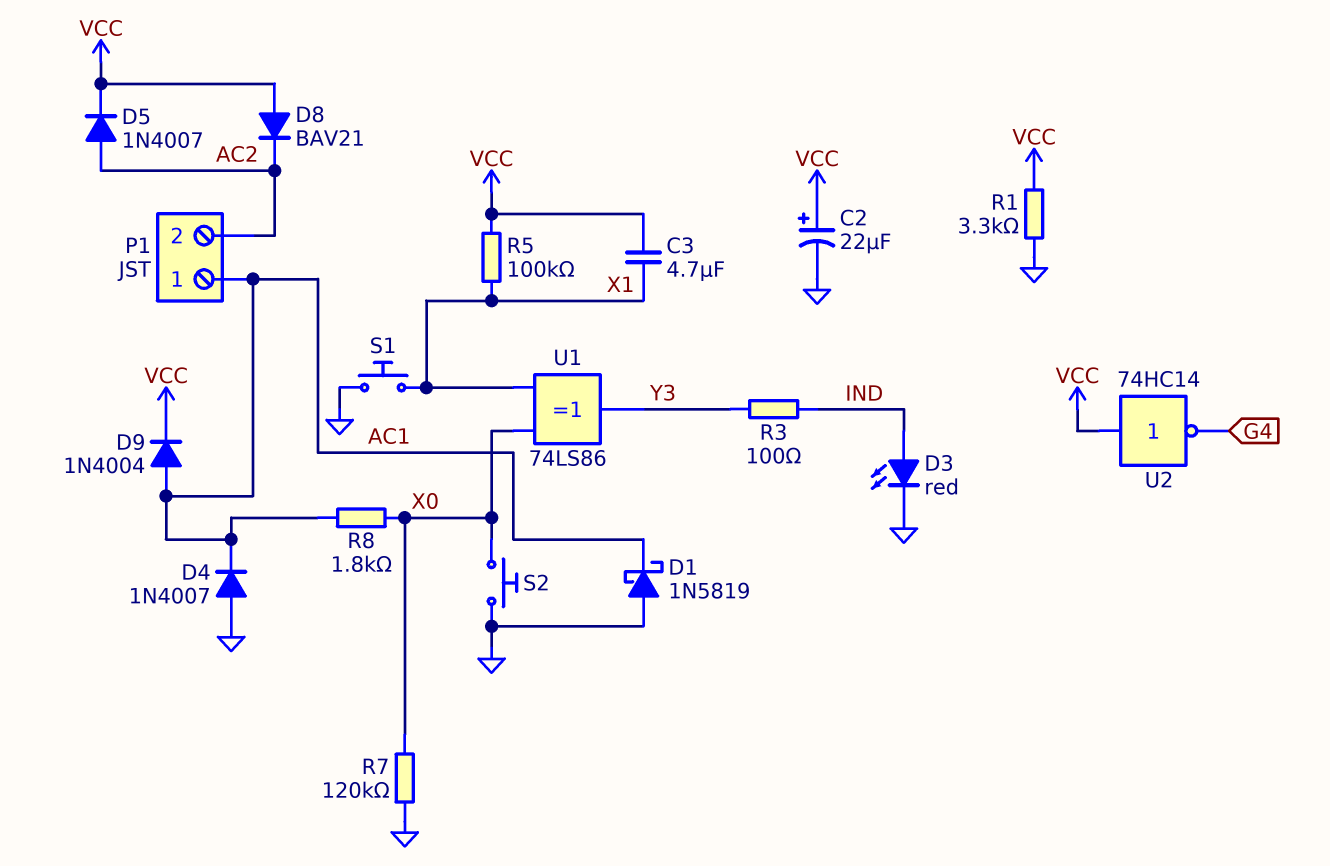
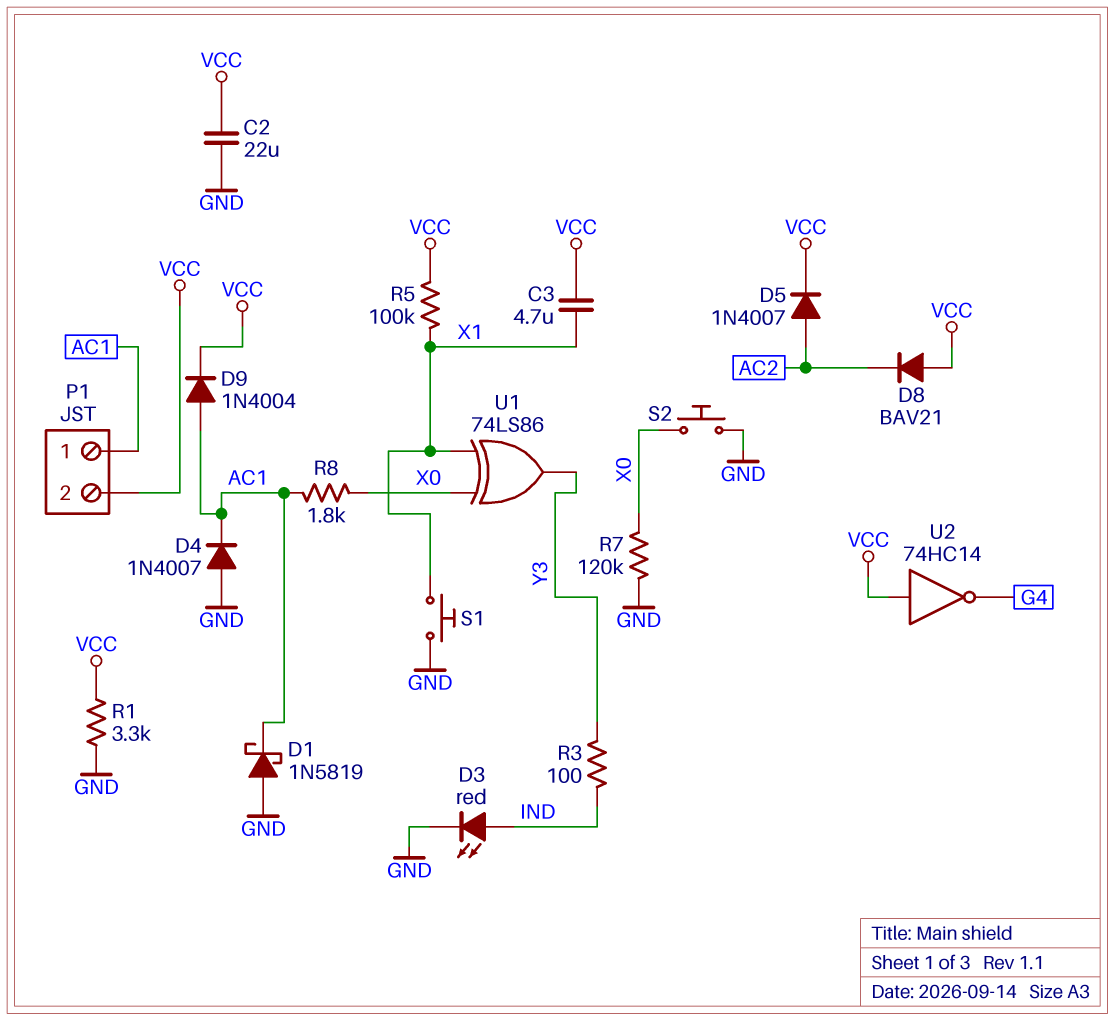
C2: 22uF (plus VCC, minus GND) -> 22uF (GND, VCC)
P1 pin 2: AC2 -> VCC

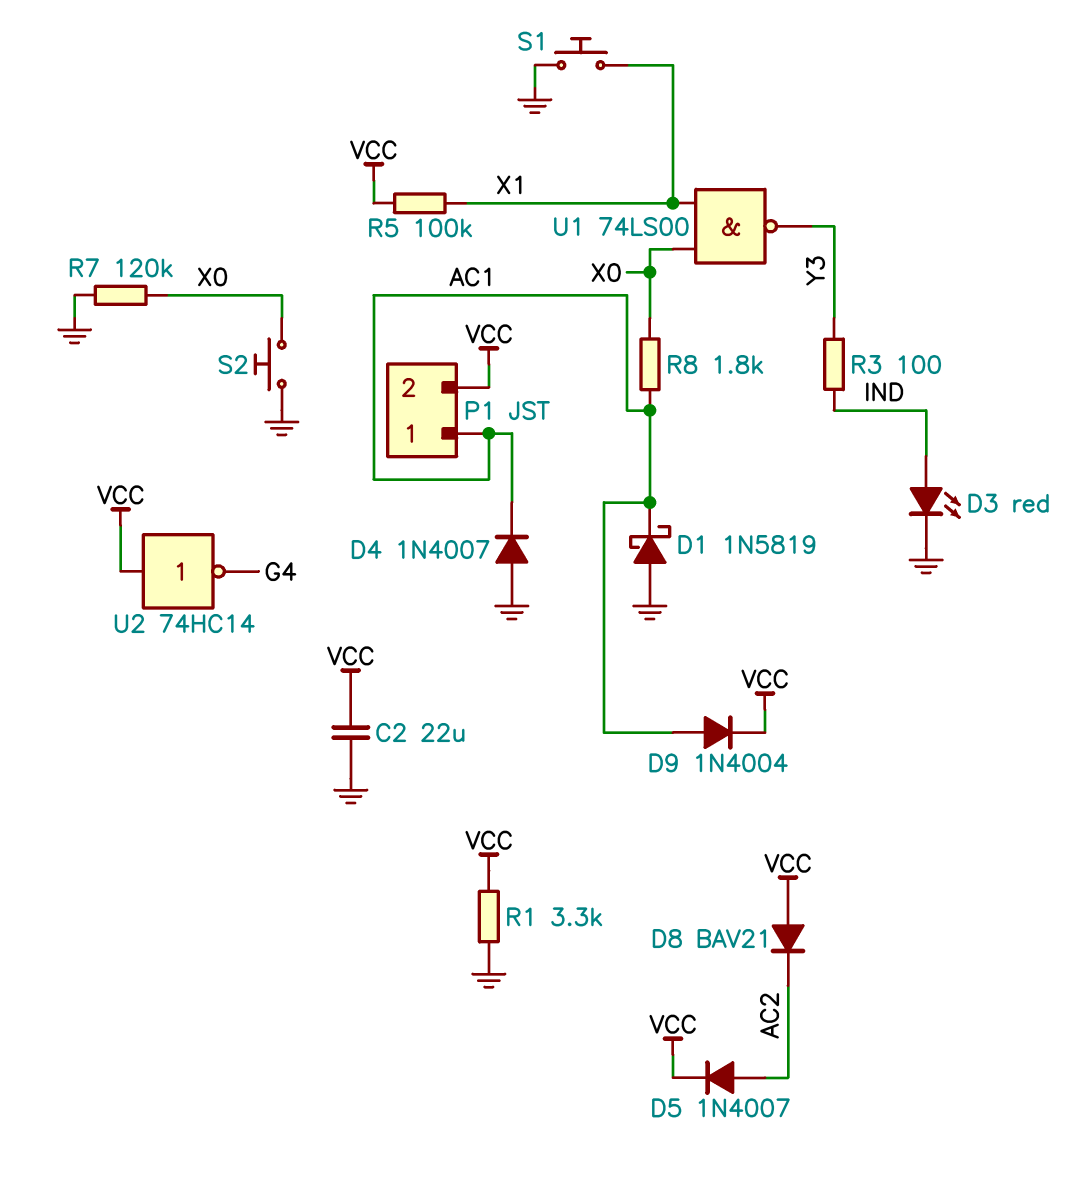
C3: 4.7uF (VCC, X1) -> none
U1: XOR 74LS86 (in X0, in X1, out Y3) -> NAND 74LS00 (in X0, in X1, out Y3)

